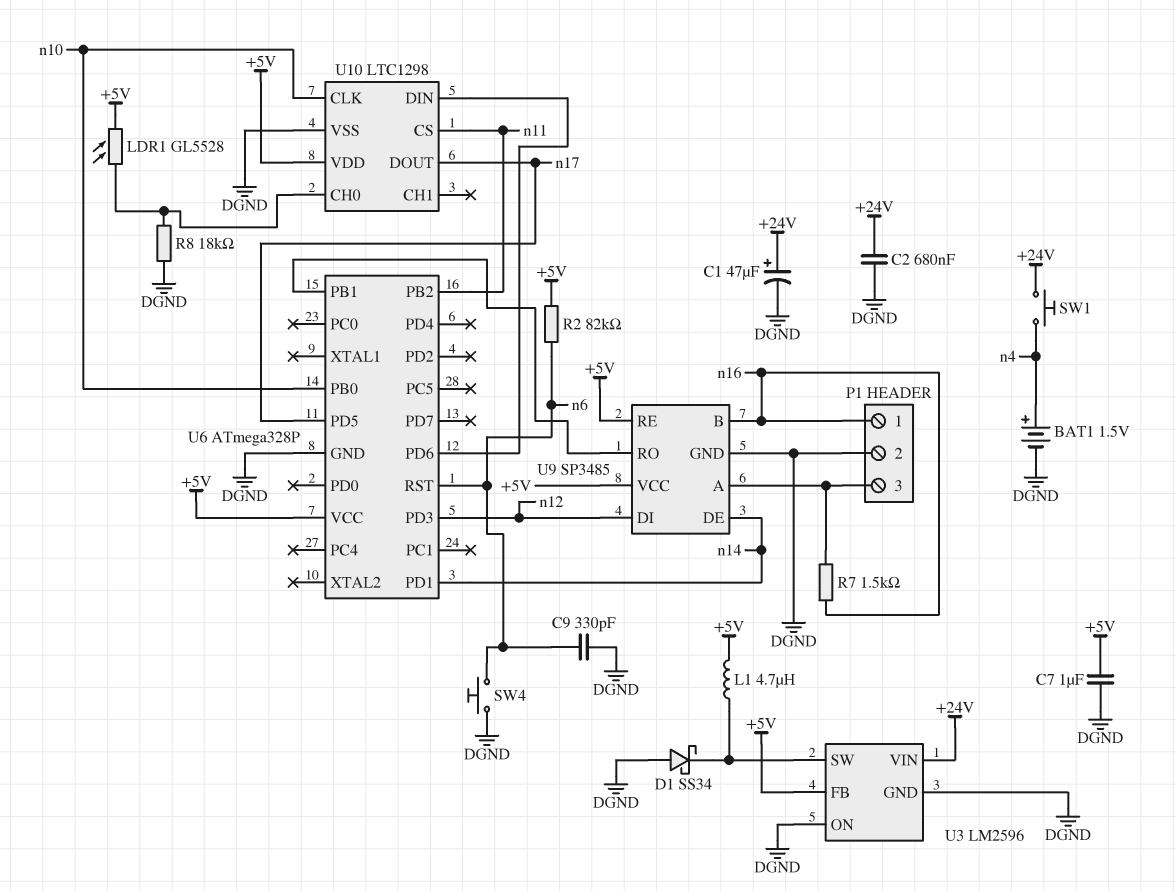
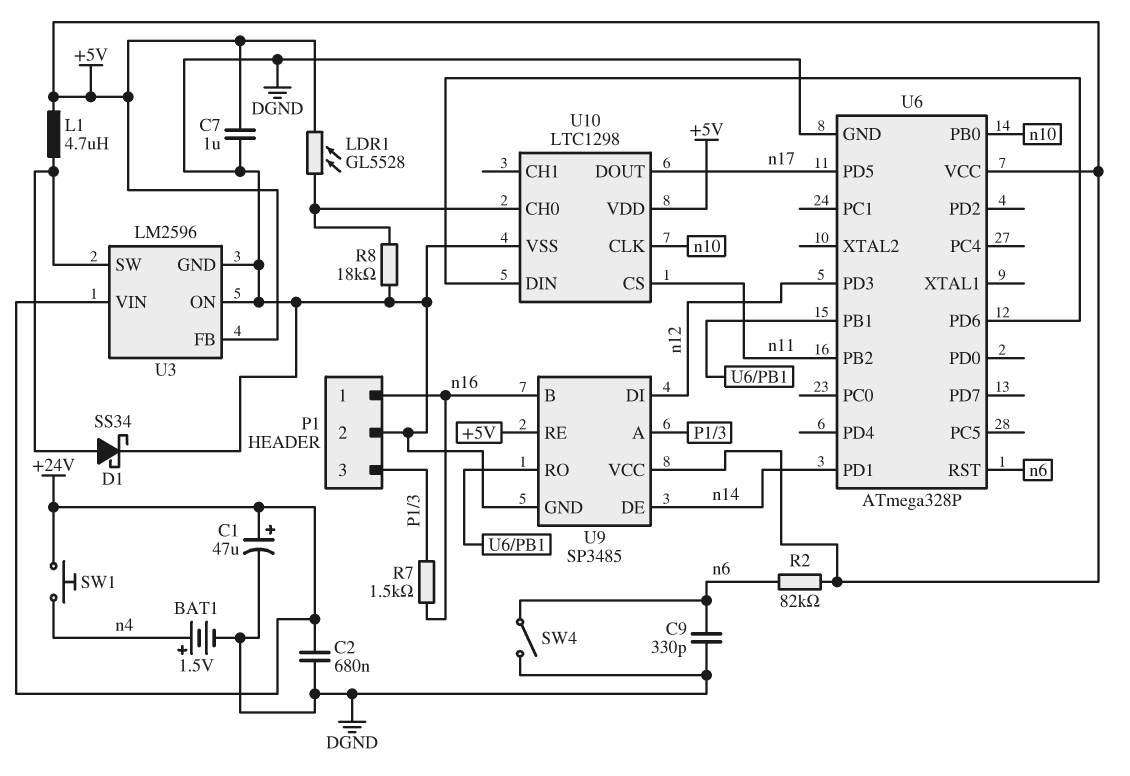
D1: schottky SS34 (A DGND, K U3/SW) -> schottky SS34 (A U3/SW, K DGND)
SW4: button (DGND, n6) -> switch (DGND, n6)

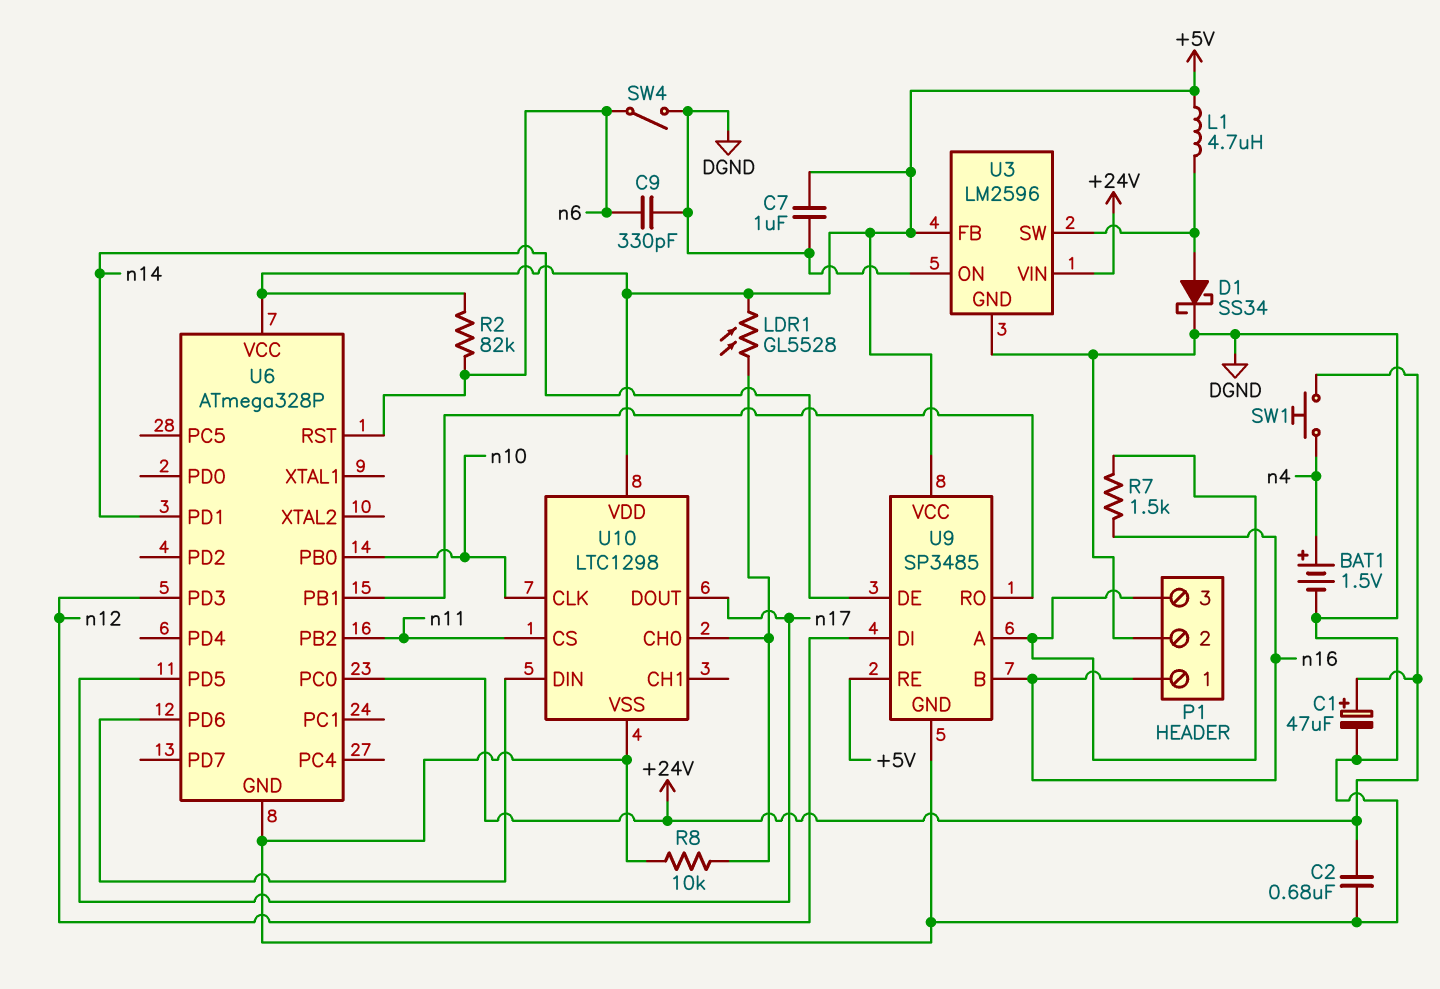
R8: 18k (DGND, U10/CH0) -> 10k (DGND, U10/CH0)
U6 pin PC0: none -> +24V

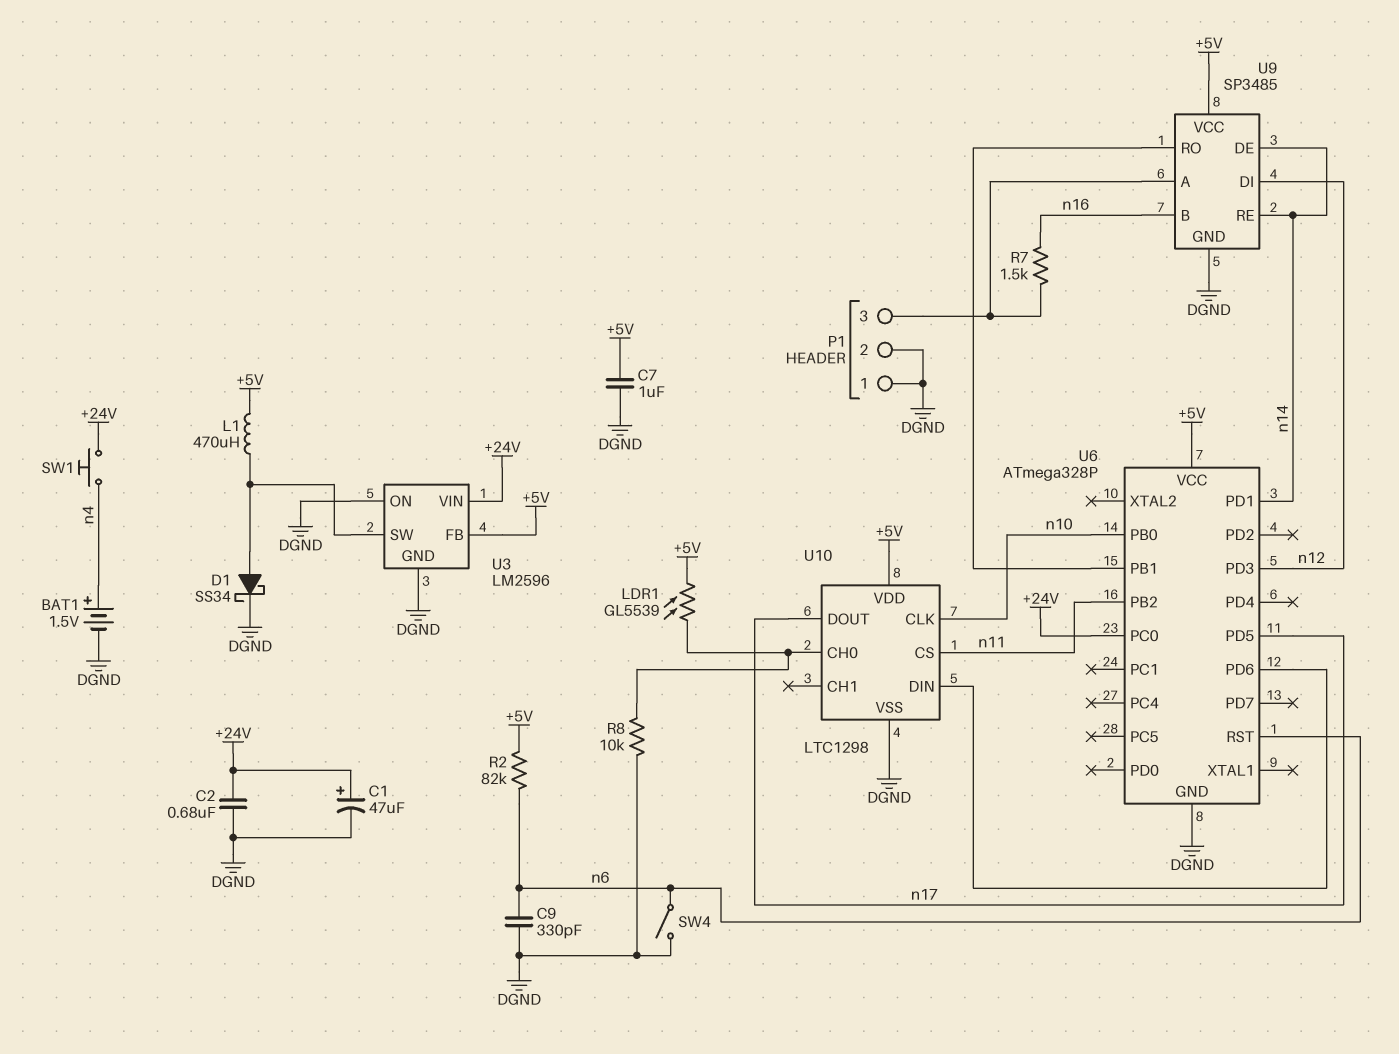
L1: 4.7uH (+5V, U3/SW) -> 470uH (+5V, U3/SW)
LDR1: GL5528 (+5V, U10/CH0) -> GL5539 (+5V, U10/CH0)
P1 pin 1: n16 -> DGND
U9 pin RE: +5V -> n14

